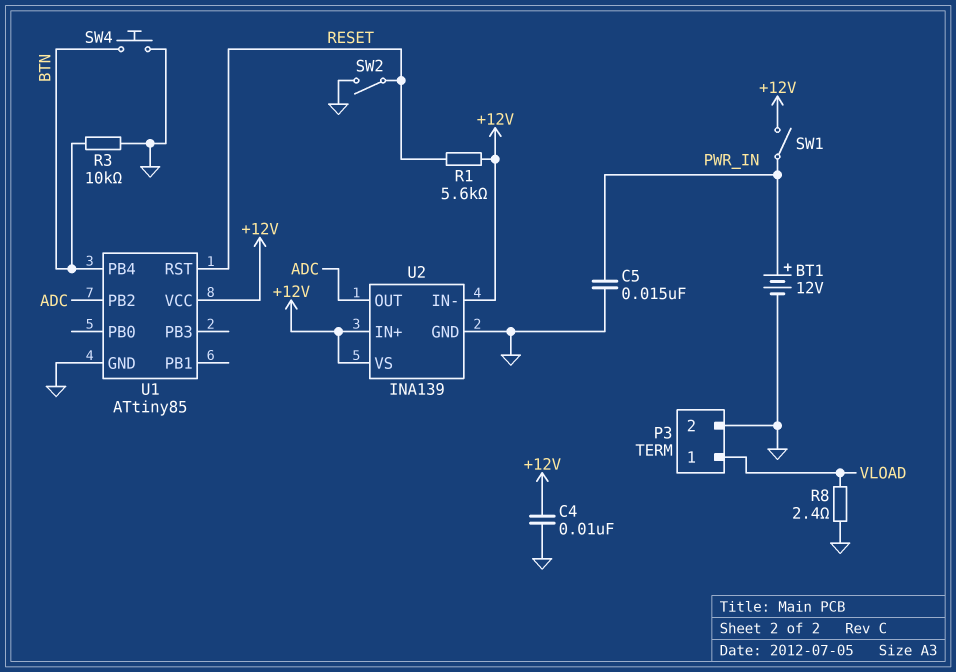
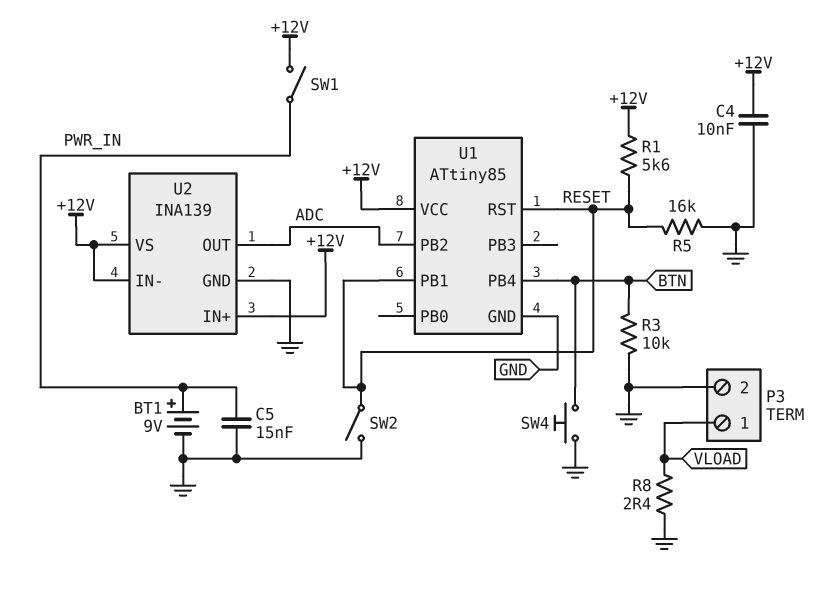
BT1: 12V (plus PWR_IN, minus GND) -> 9V (plus PWR_IN, minus GND)
R5: none -> 16k (GND, RESET)
U1 pin PB1: none -> RESET

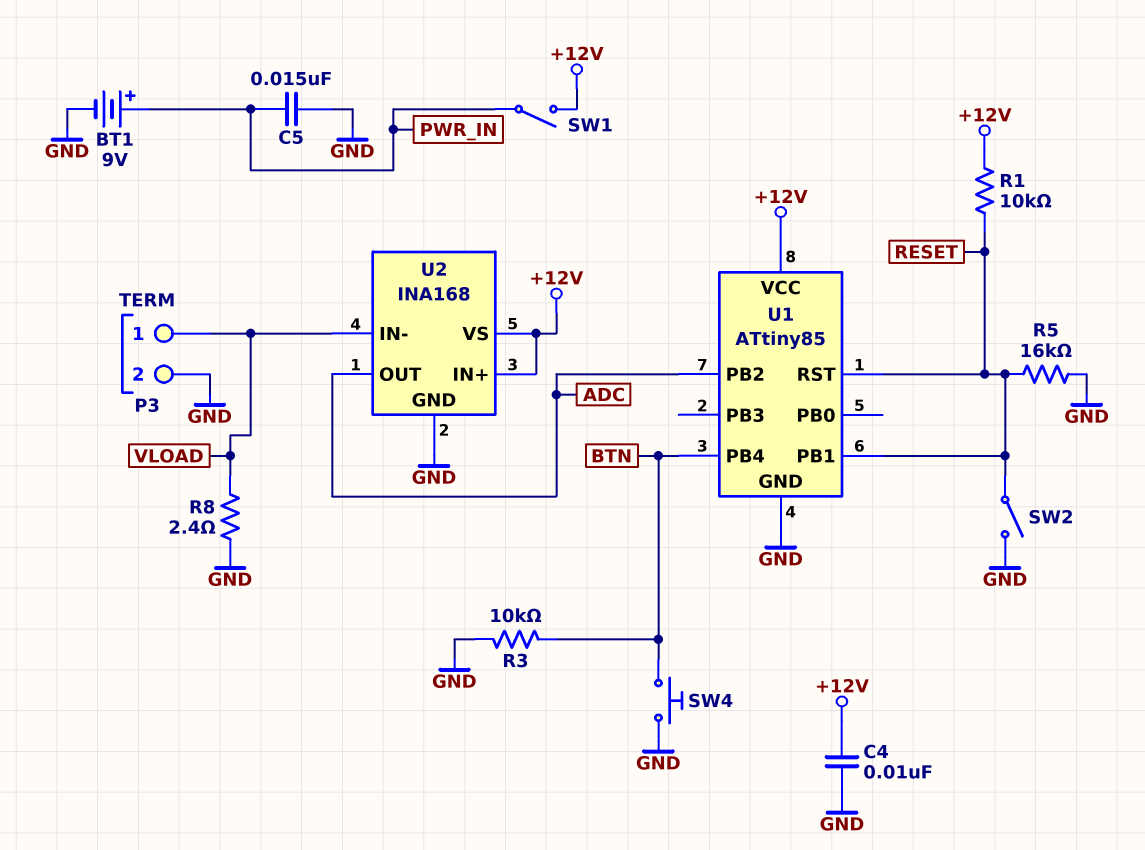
R1: 5.6k (+12V, RESET) -> 10k (+12V, RESET)
U2: INA139 -> INA168
U2 pin IN-: +12V -> VLOAD

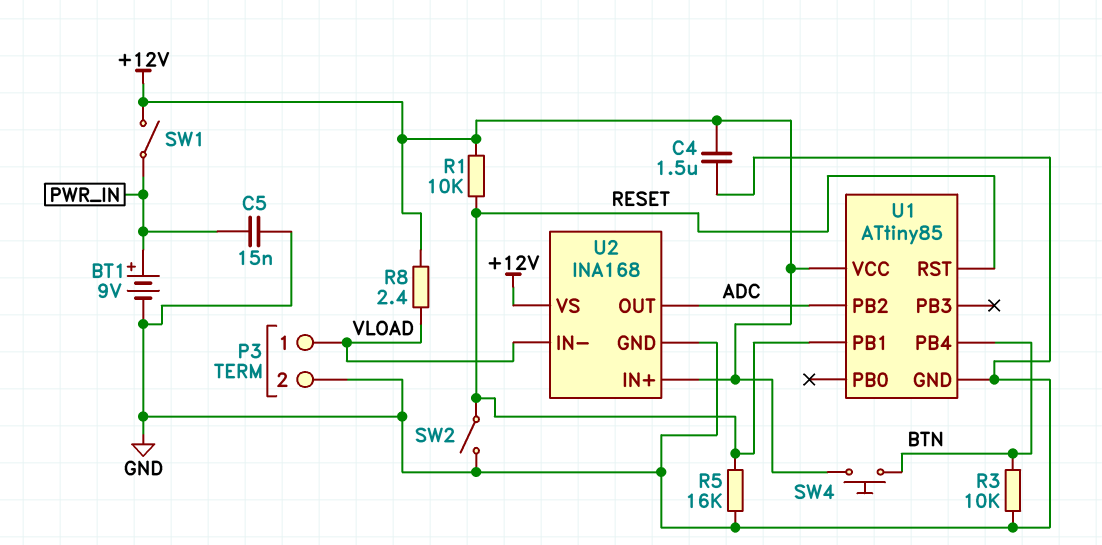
C4: 10nF (+12V, GND) -> 1.5uF (+12V, GND)
R8: 2.4 (GND, VLOAD) -> 2.4 (+12V, VLOAD)
SW4: button (BTN, GND) -> button (+12V, BTN)

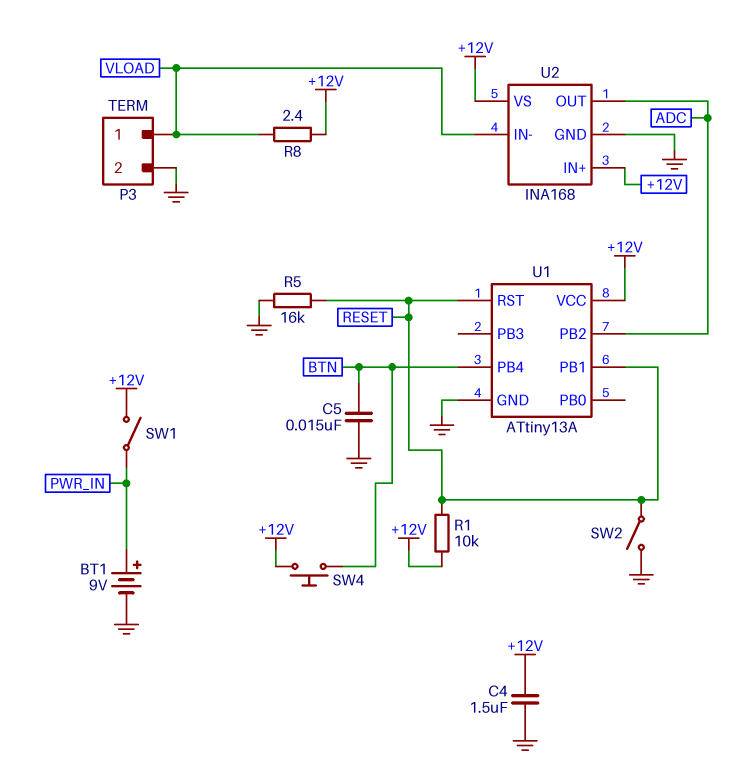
C5: 15nF (GND, PWR_IN) -> 15nF (BTN, GND)
R3: 10k (BTN, GND) -> none
U1: ATtiny85 -> ATtiny13A

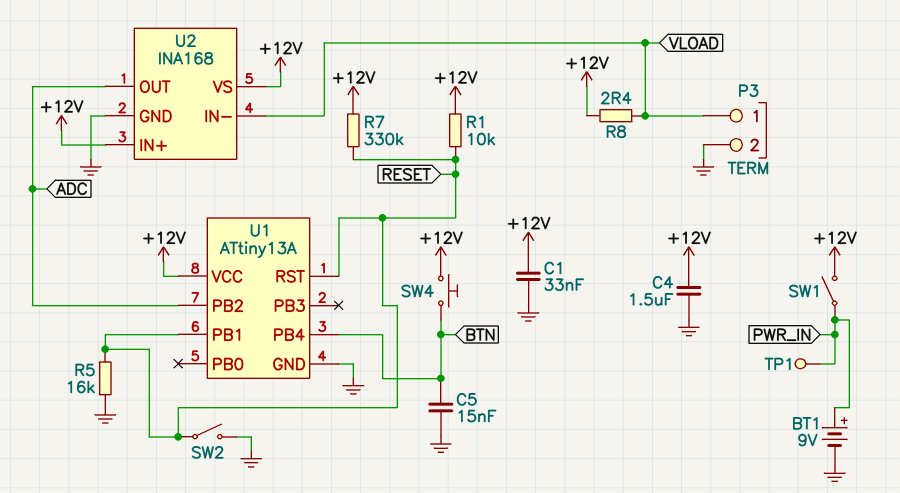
C1: none -> 33nF (+12V, GND)
R7: none -> 330k (+12V, RESET)
TP1: none -> test point (PWR_IN)

